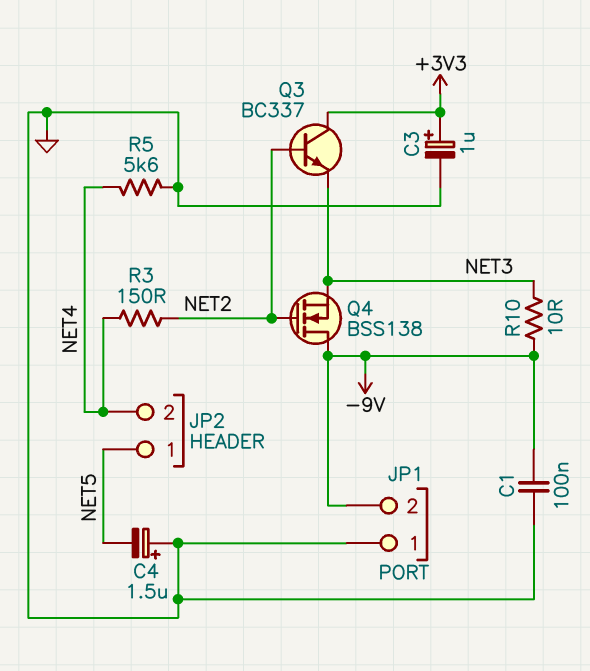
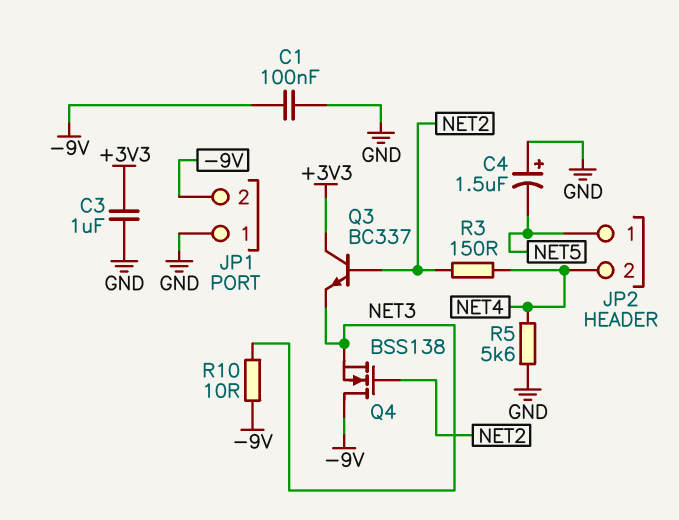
C3: 1uF (plus +3V3, minus GND) -> 1uF (+3V3, GND)

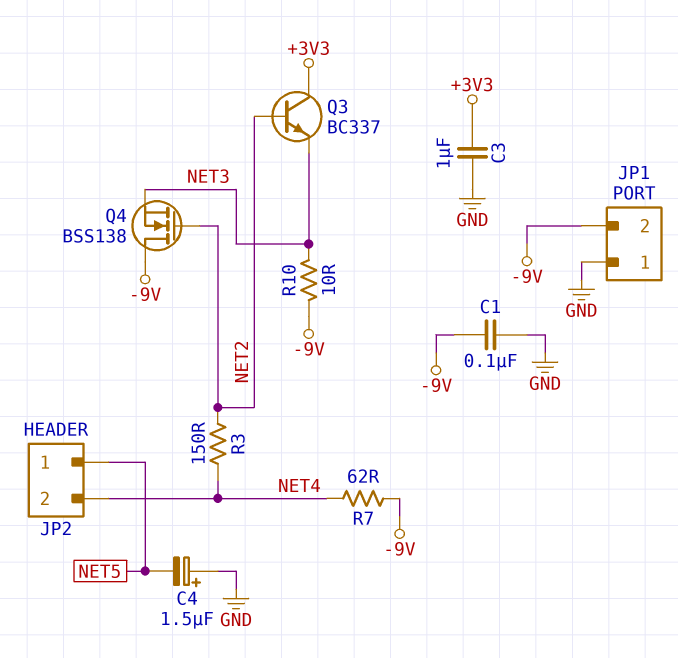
R5: 5.6k (GND, NET4) -> none
R7: none -> 62 (-9V, NET4)

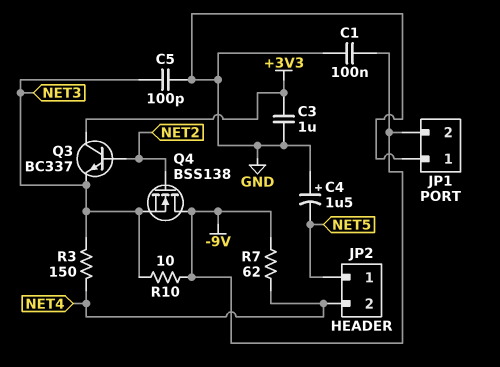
C5: none -> 100pF (GND, NET3)
R3: 150 (NET2, NET4) -> 150 (NET3, NET4)

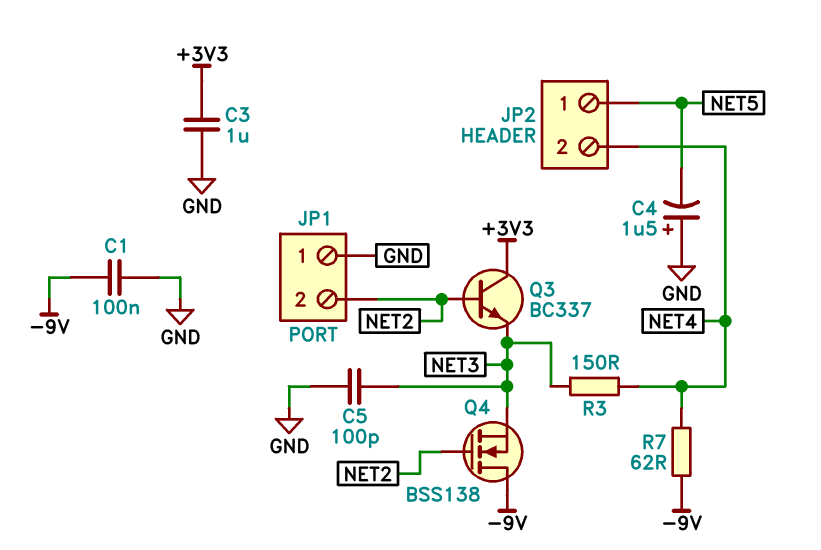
JP1 pin 2: -9V -> NET2
R10: 10 (-9V, NET3) -> none

